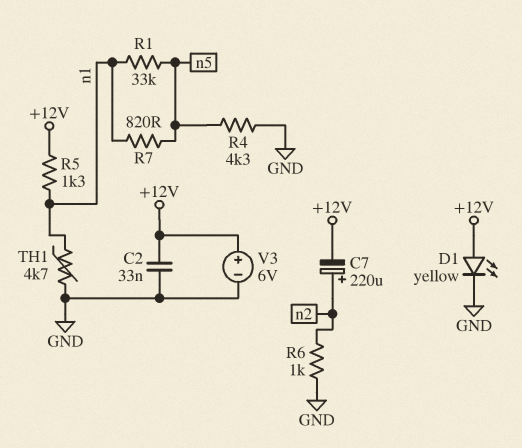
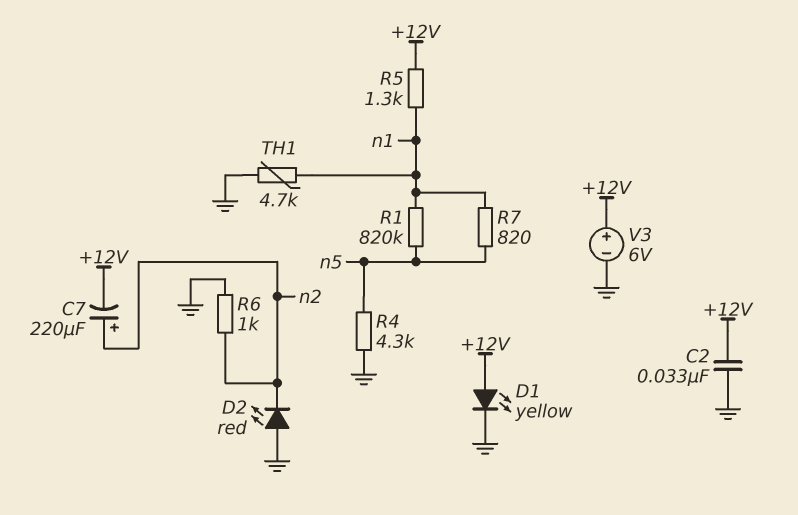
D2: none -> LED red (A GND, K n2)
R1: 33k (n1, n5) -> 820k (n1, n5)

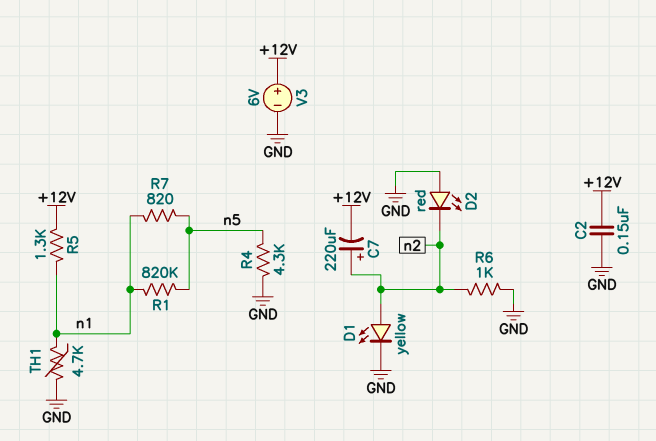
C2: 33nF (+12V, GND) -> 150nF (+12V, GND)
D1: LED yellow (A +12V, K GND) -> LED yellow (A n2, K GND)

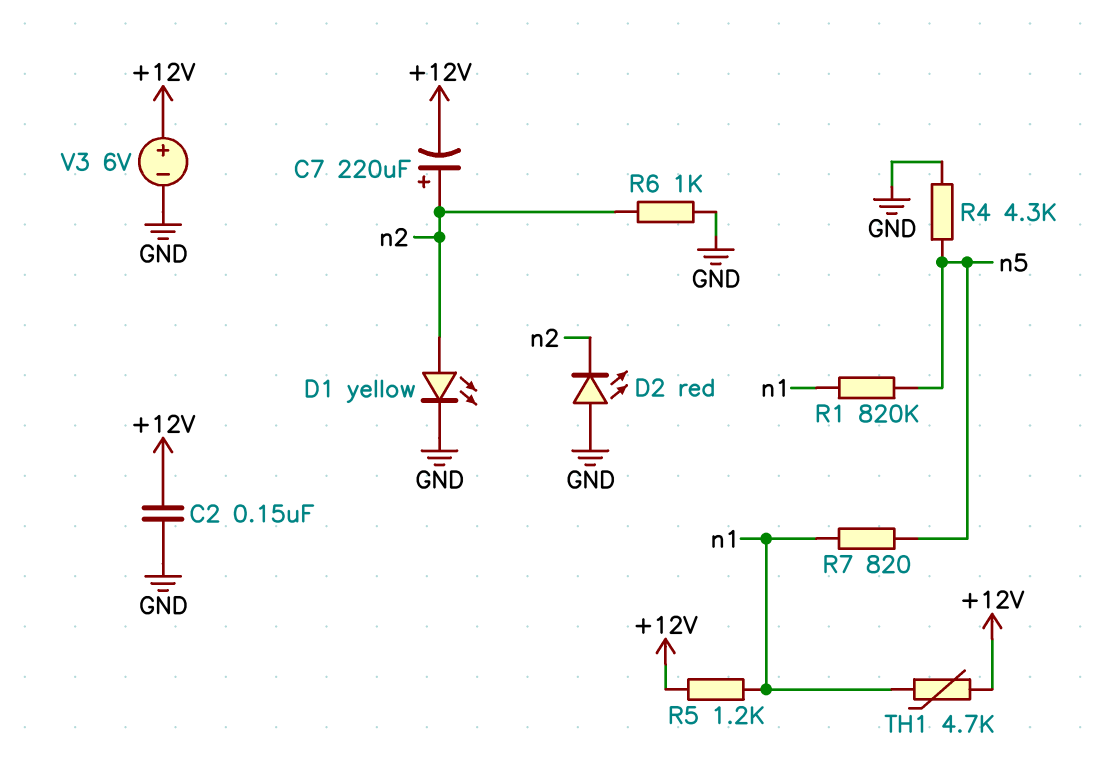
R5: 1.3k (+12V, n1) -> 1.2k (+12V, n1)
TH1: 4.7k (GND, n1) -> 4.7k (+12V, n1)

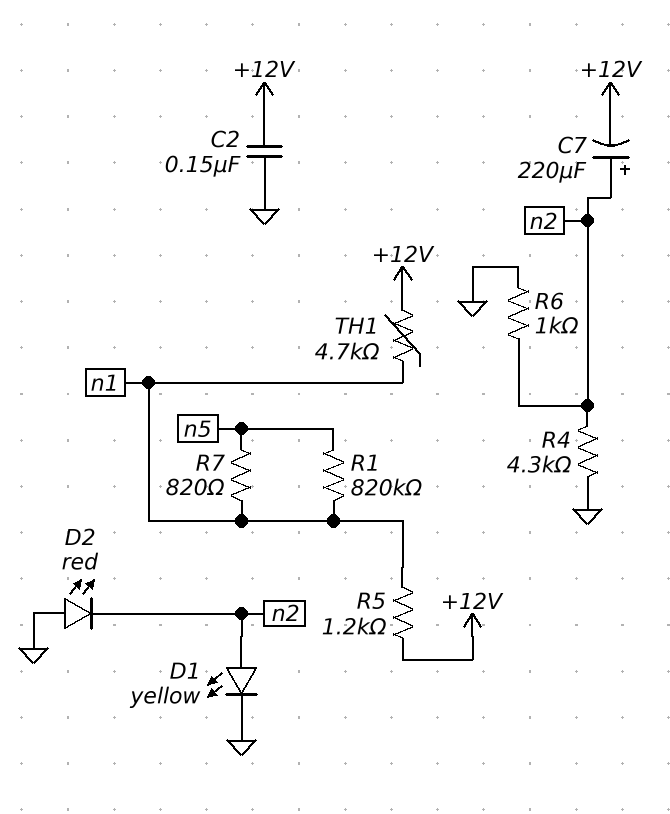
R4: 4.3k (GND, n5) -> 4.3k (GND, n2)
V3: 6V (plus +12V, minus GND) -> none

